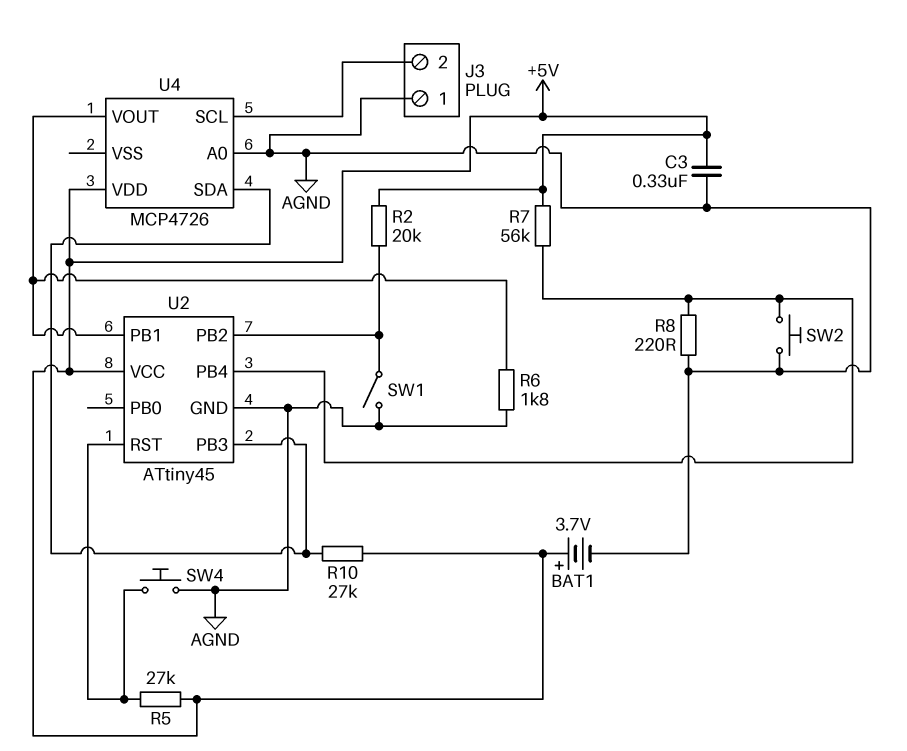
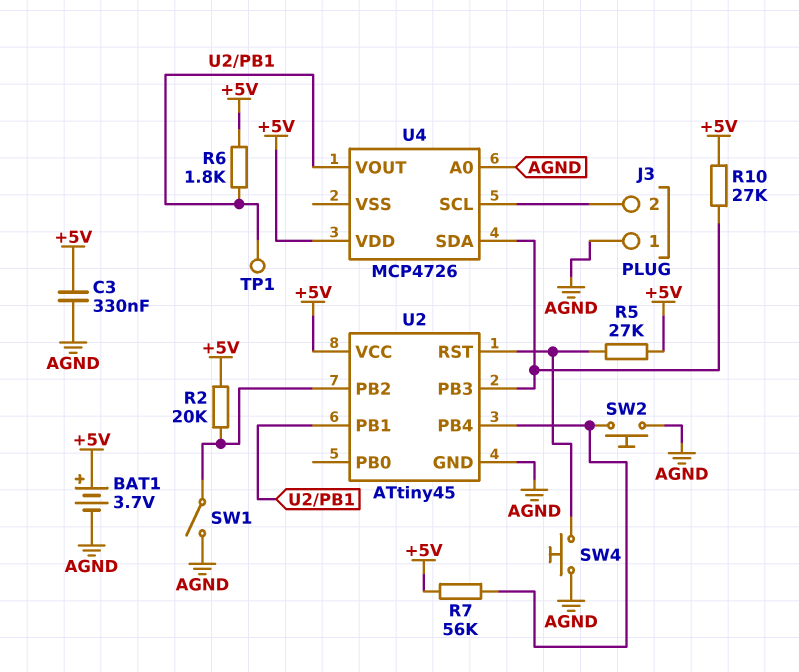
R6: 1.8k (AGND, U2/PB1) -> 1.8k (+5V, U2/PB1)
R8: 220 (AGND, U2/PB4) -> none
TP1: none -> test point (U2/PB1)

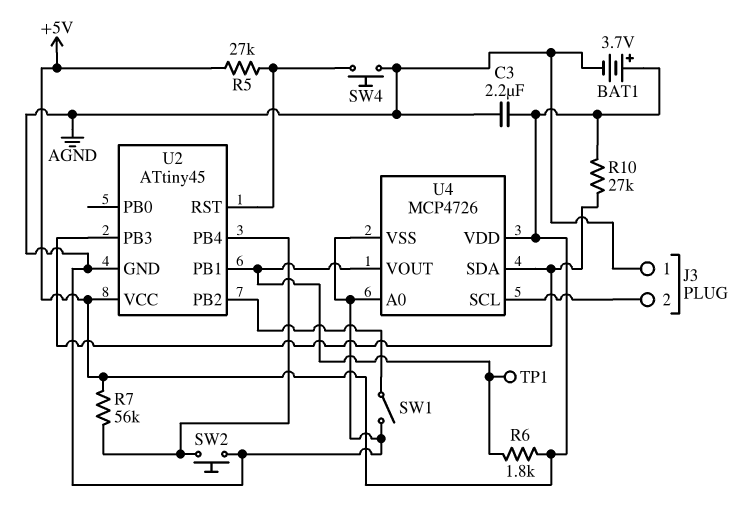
C3: 330nF (+5V, AGND) -> 2.2uF (+5V, AGND)
R2: 20k (+5V, U2/PB2) -> none
U4 pin VSS: none -> AGND

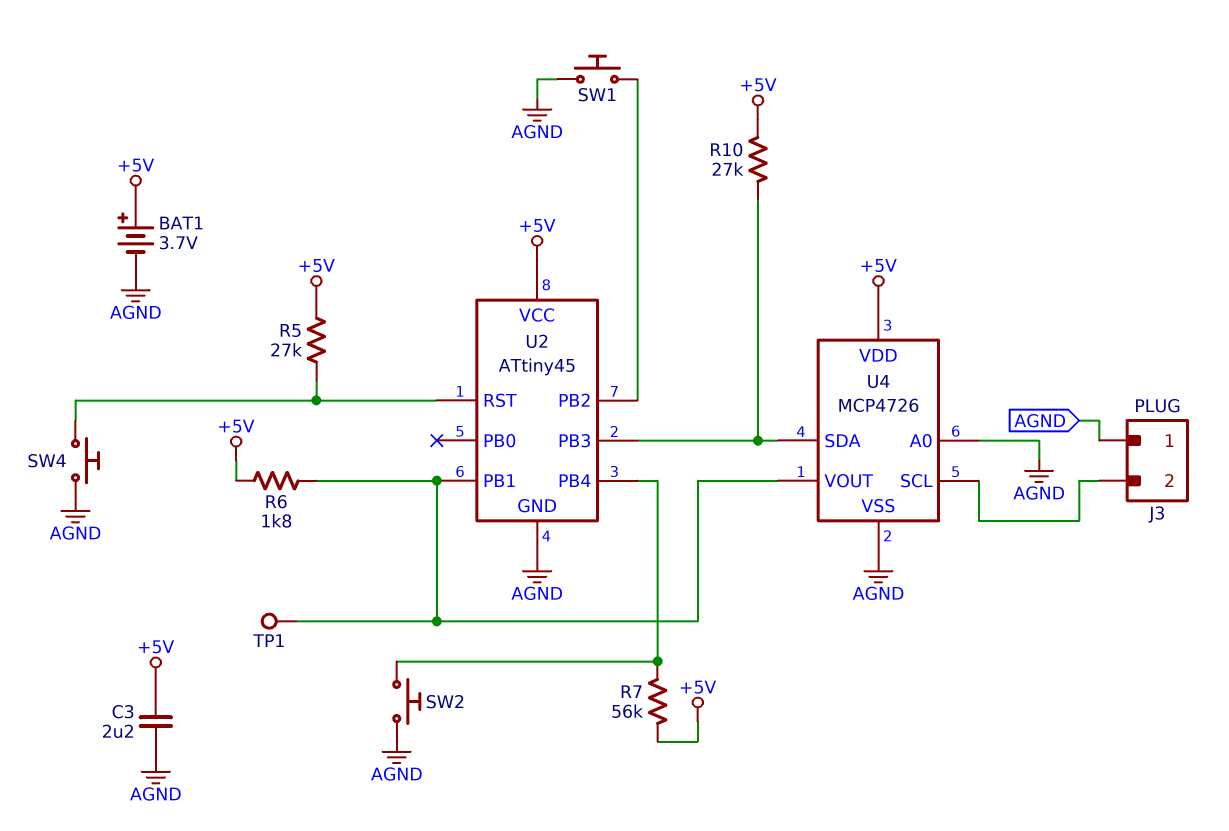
SW1: switch (AGND, U2/PB2) -> button (AGND, U2/PB2)

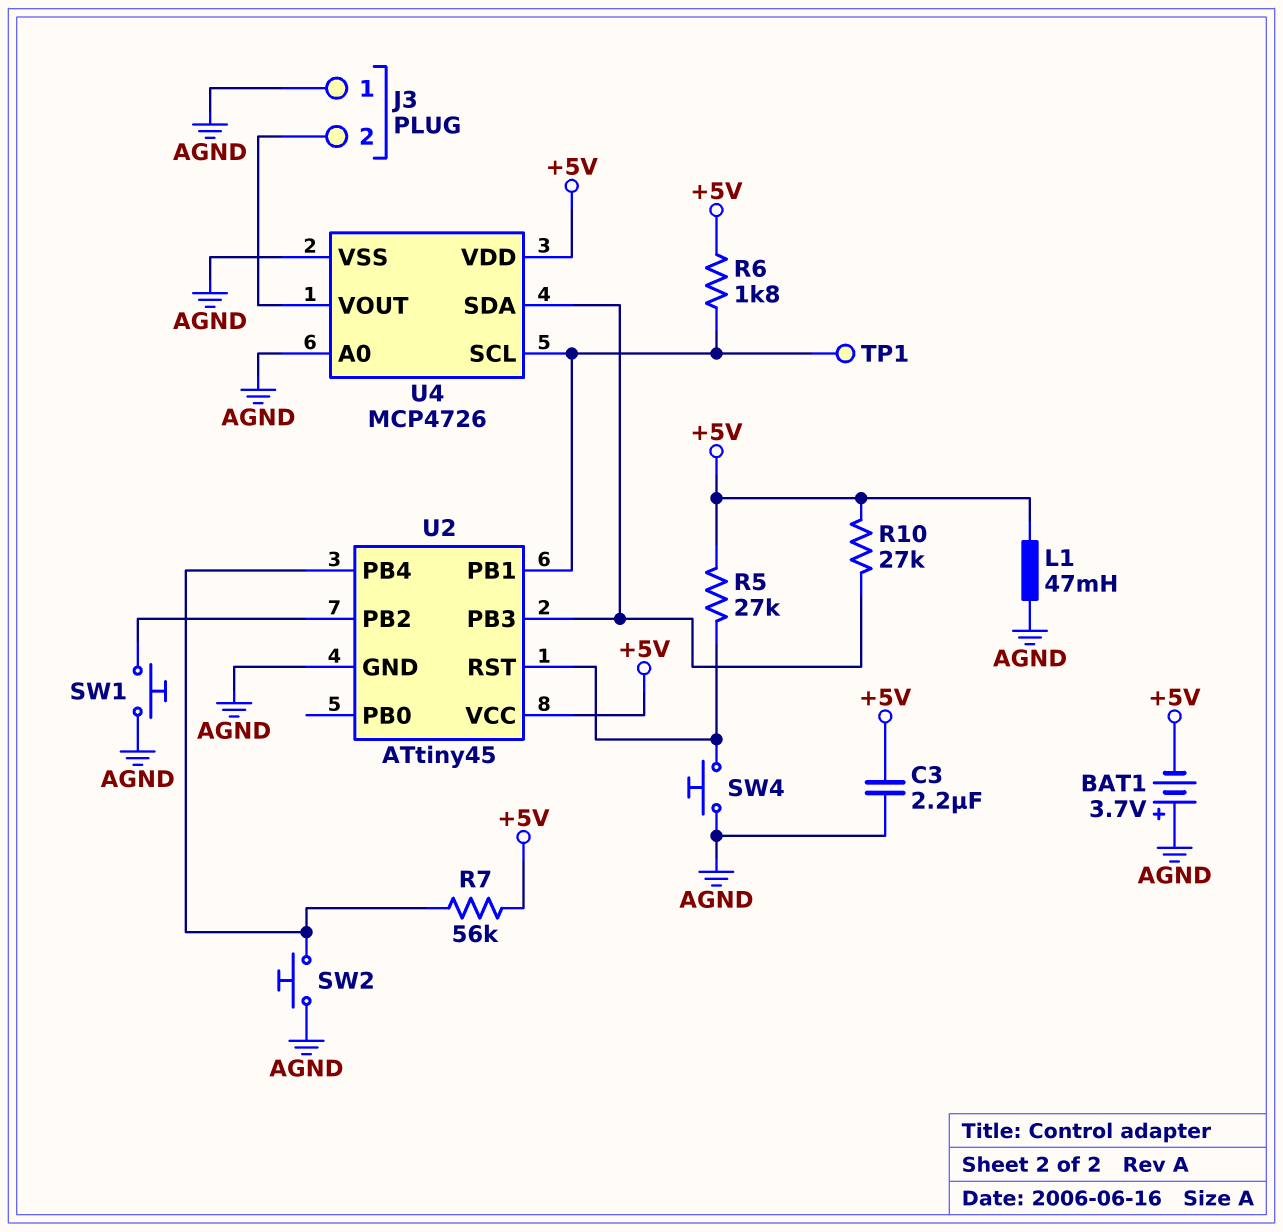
BAT1: 3.7V (plus +5V, minus AGND) -> 3.7V (plus AGND, minus +5V)
L1: none -> 47mH (+5V, AGND)
U4 pin SCL: J3/2 -> U2/PB1
U4 pin VOUT: U2/PB1 -> J3/2

